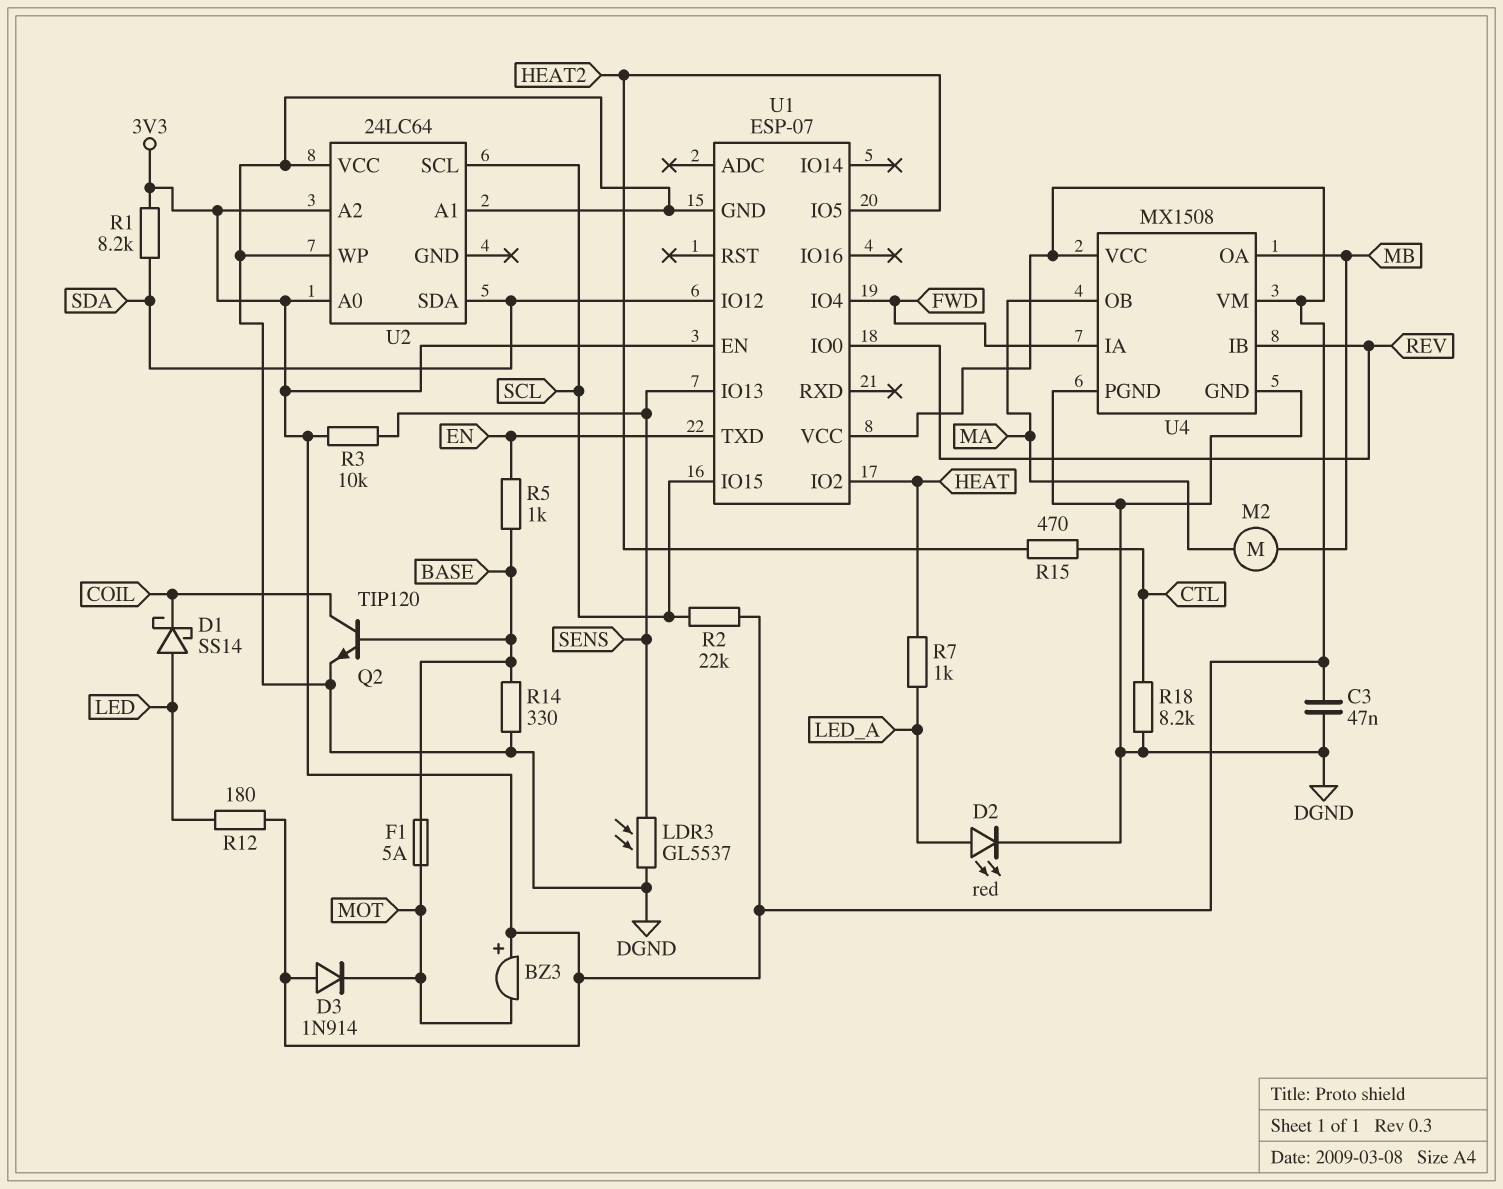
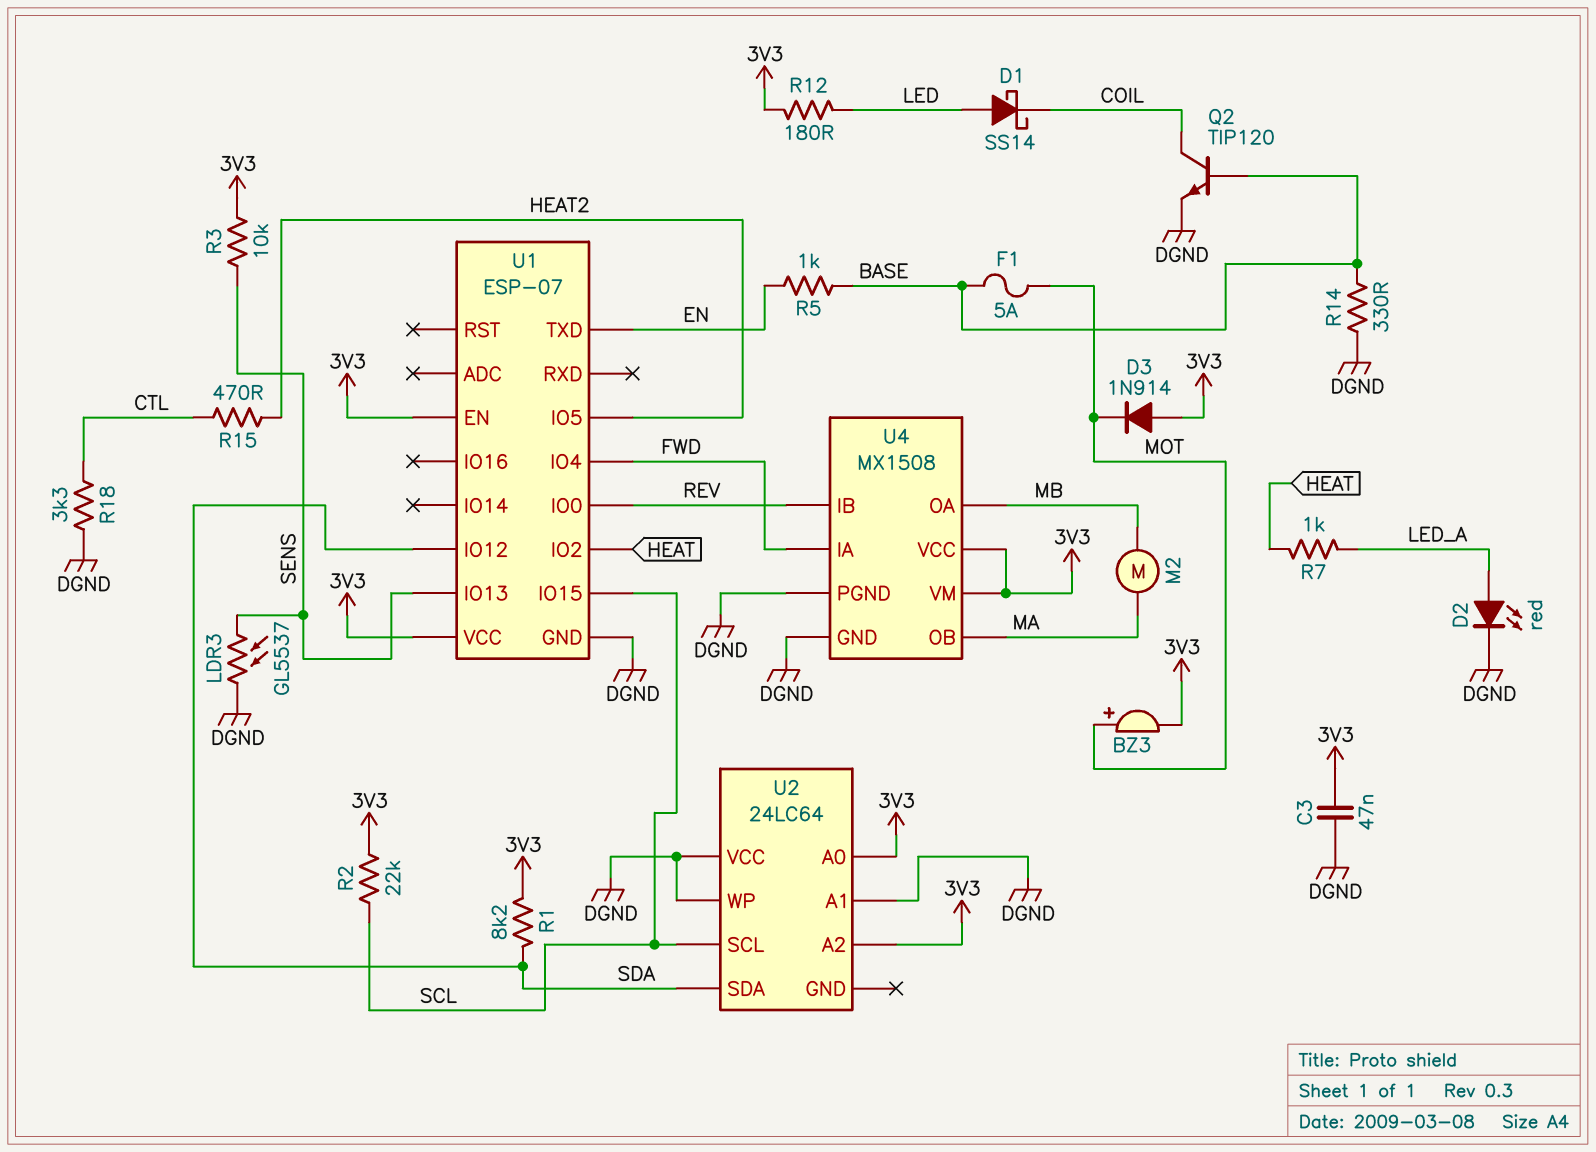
BZ3: buzzer (plus 3V3, minus MOT) -> buzzer (plus MOT, minus 3V3)
R18: 8.2k (CTL, DGND) -> 3.3k (CTL, DGND)

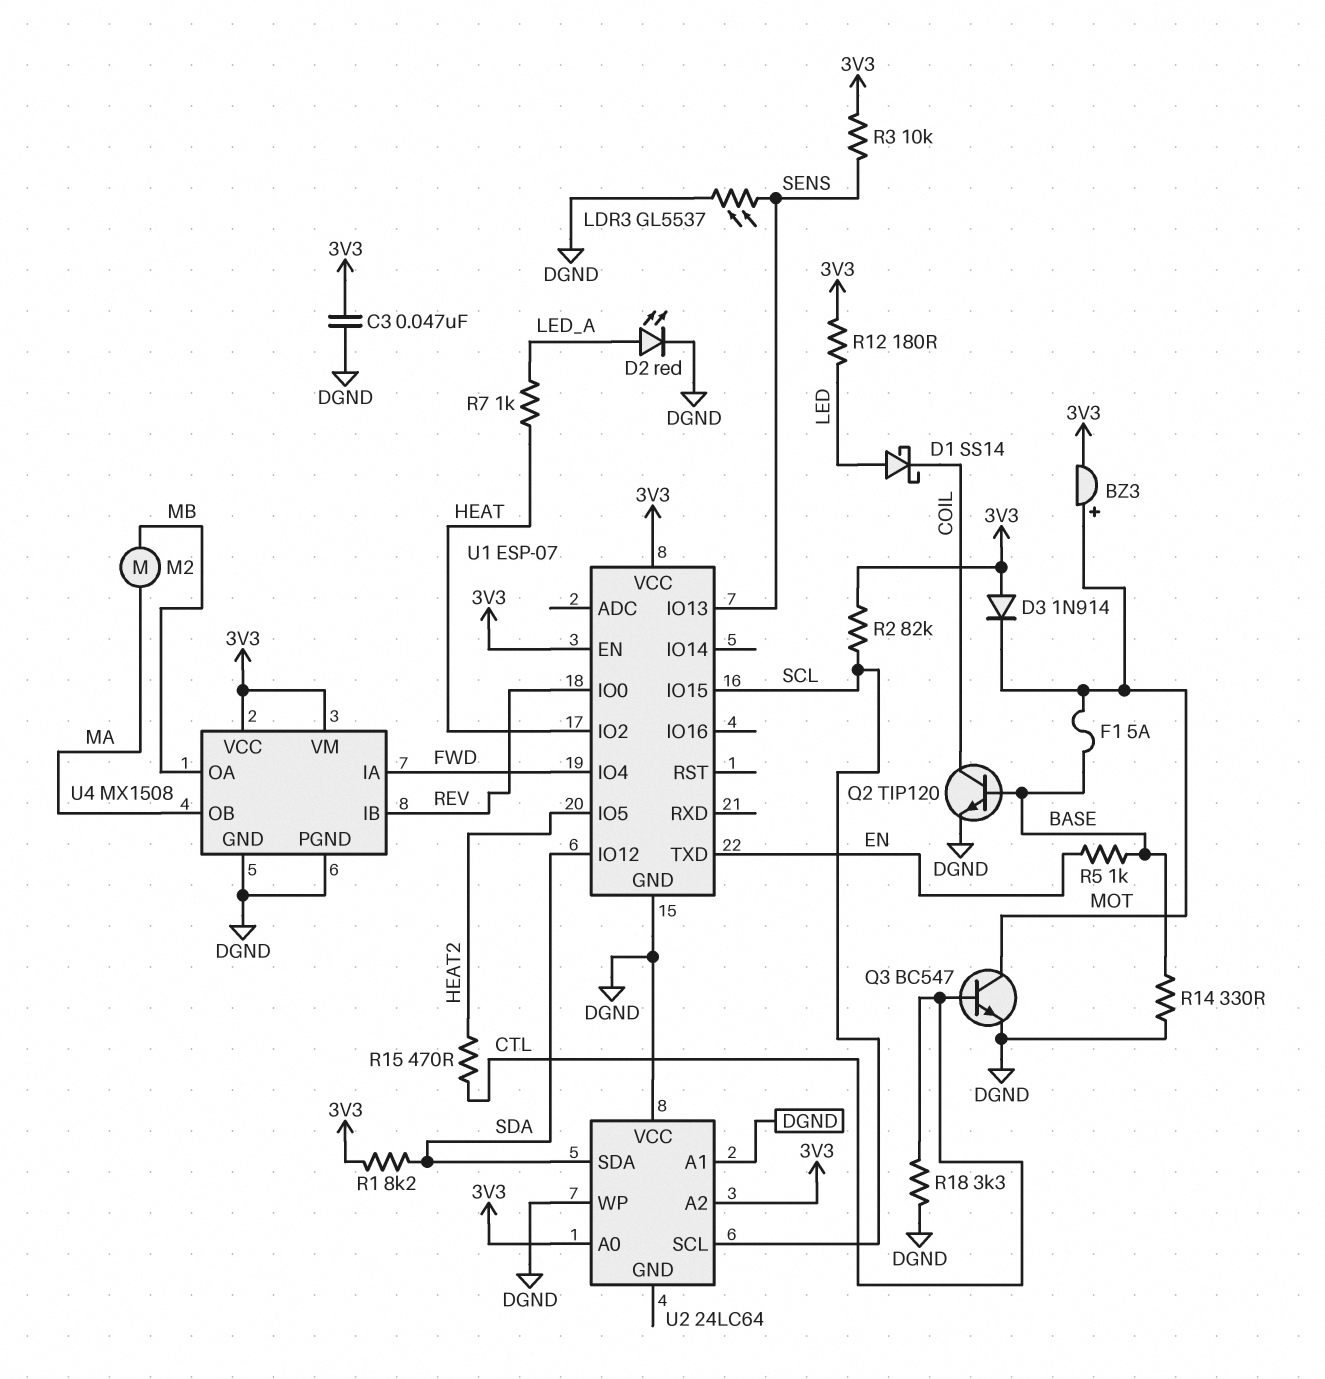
Q3: none -> NPN BC547 (B CTL, C MOT, E DGND)
R2: 22k (3V3, SCL) -> 82k (3V3, SCL)

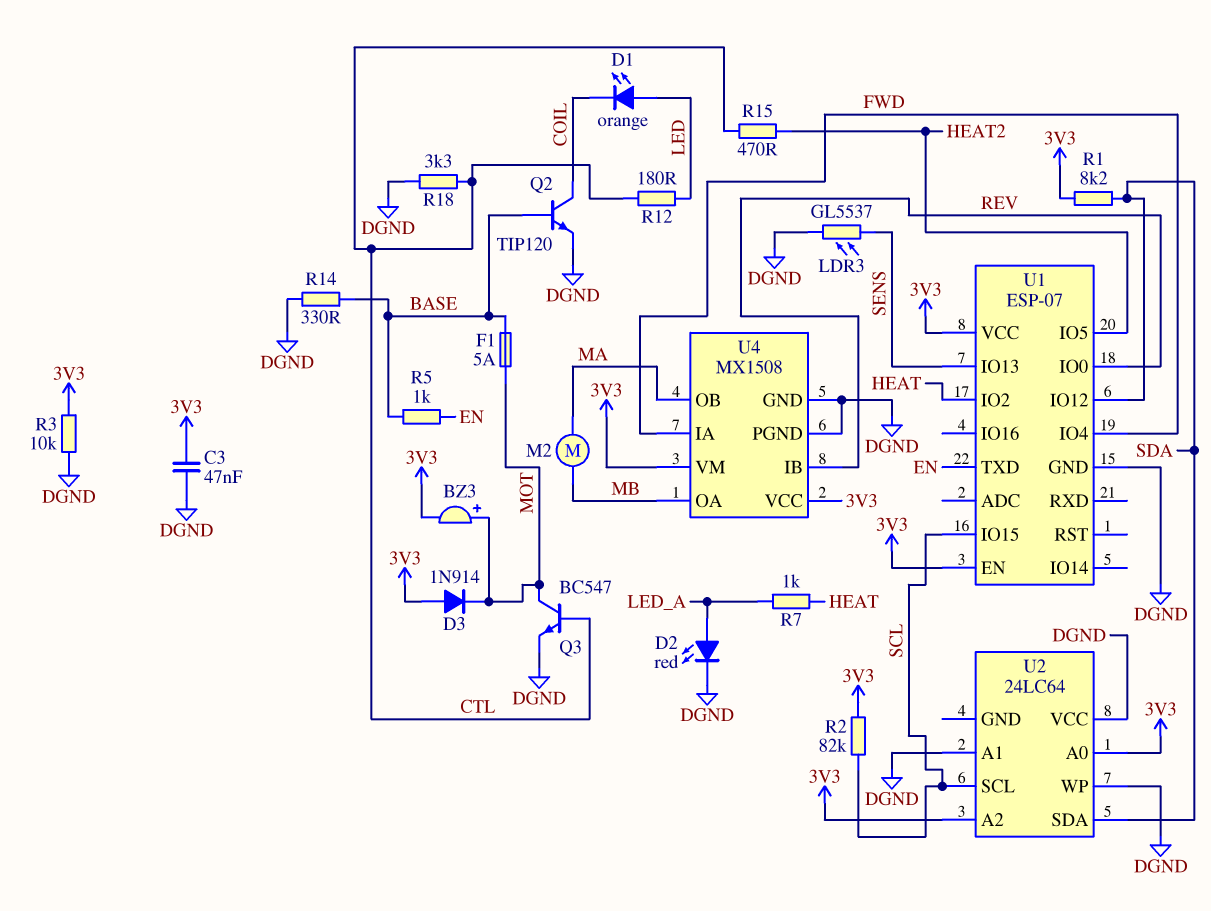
D1: schottky SS14 (A LED, K COIL) -> LED orange (A LED, K COIL)
R3: 10k (3V3, SENS) -> 10k (3V3, DGND)
R12: 180 (3V3, LED) -> 180 (CTL, LED)

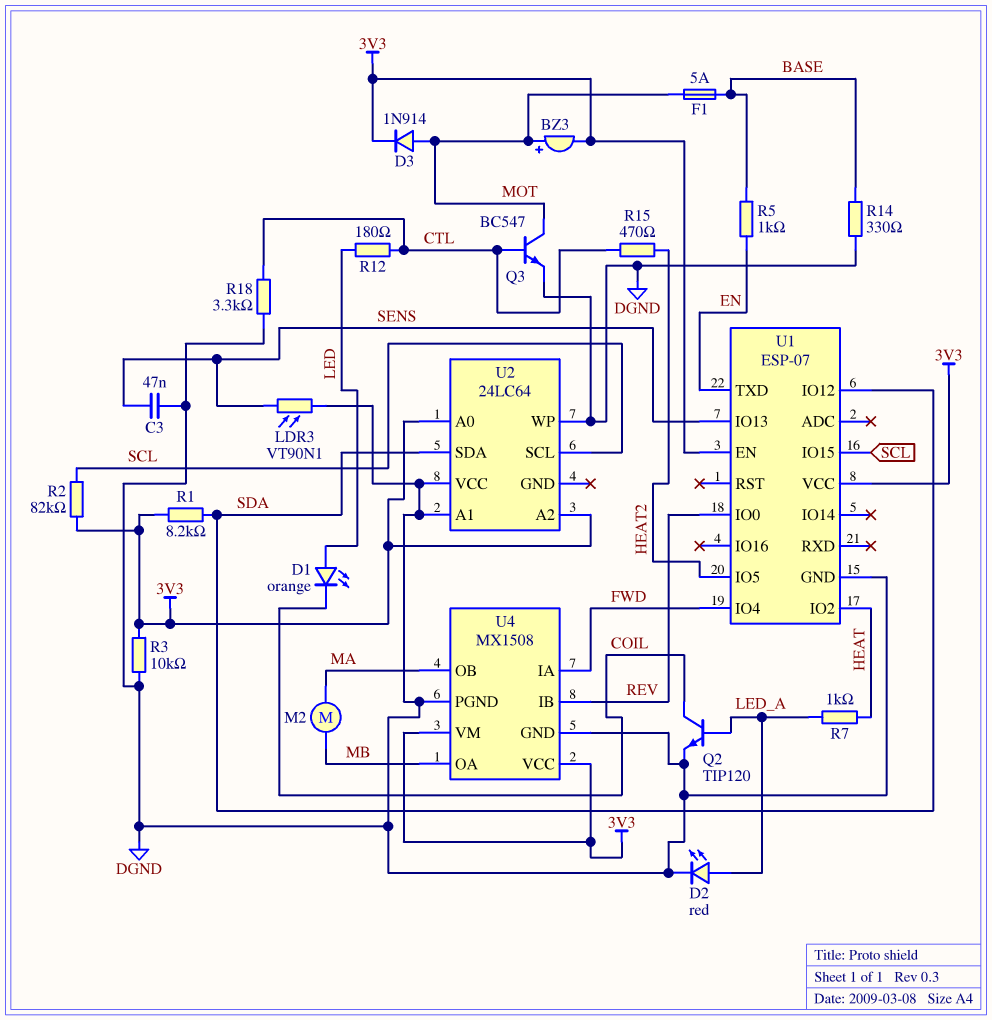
C3: 47nF (3V3, DGND) -> 47nF (DGND, SENS)
D3: diode 1N914 (A 3V3, K MOT) -> diode 1N914 (A MOT, K 3V3)
LDR3: GL5537 (DGND, SENS) -> VT90N1 (DGND, SENS)
Q2: NPN TIP120 (B BASE, C COIL, E DGND) -> NPN TIP120 (B LED_A, C COIL, E DGND)

